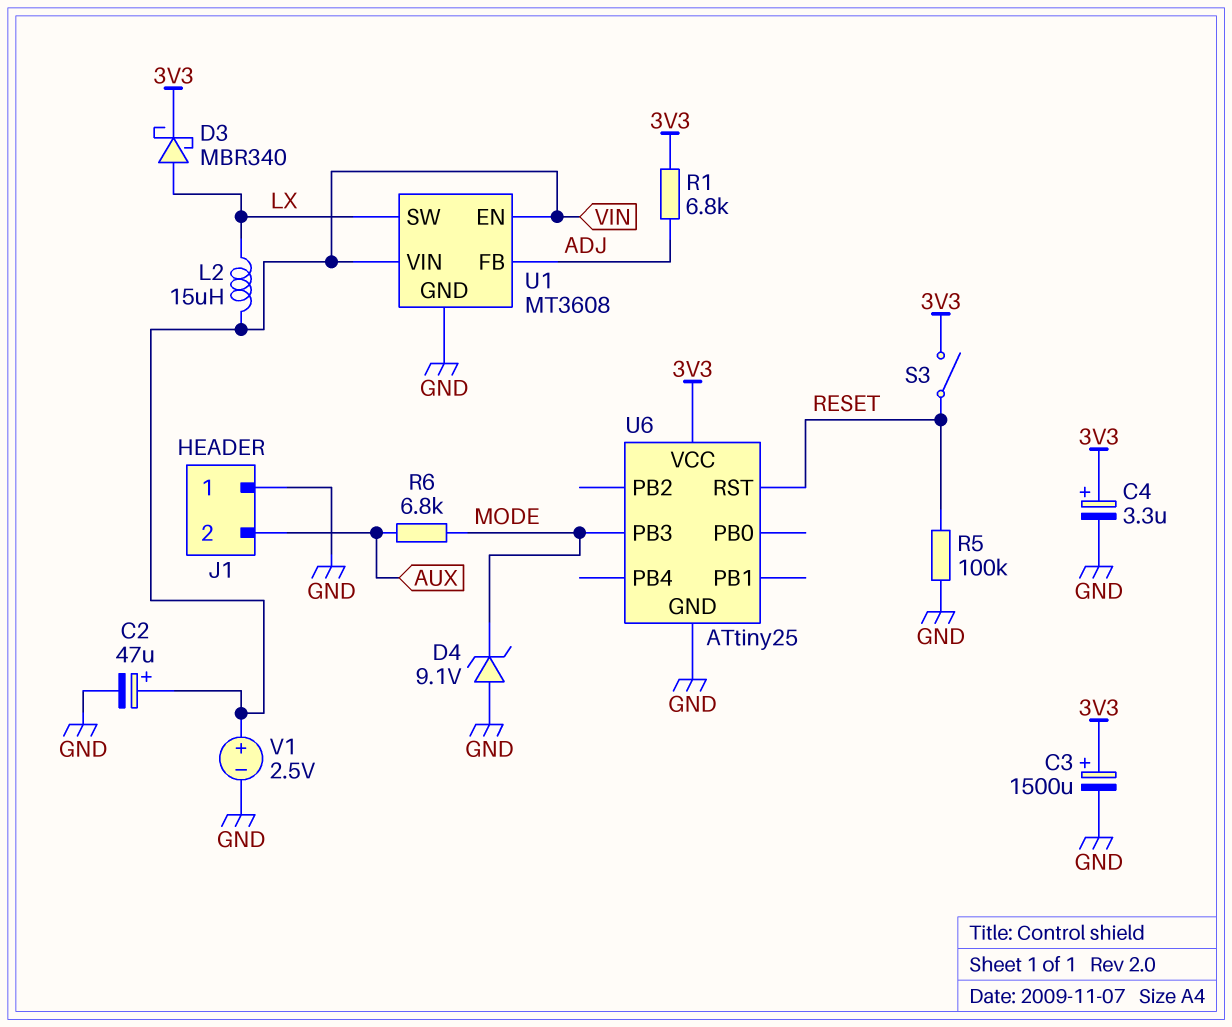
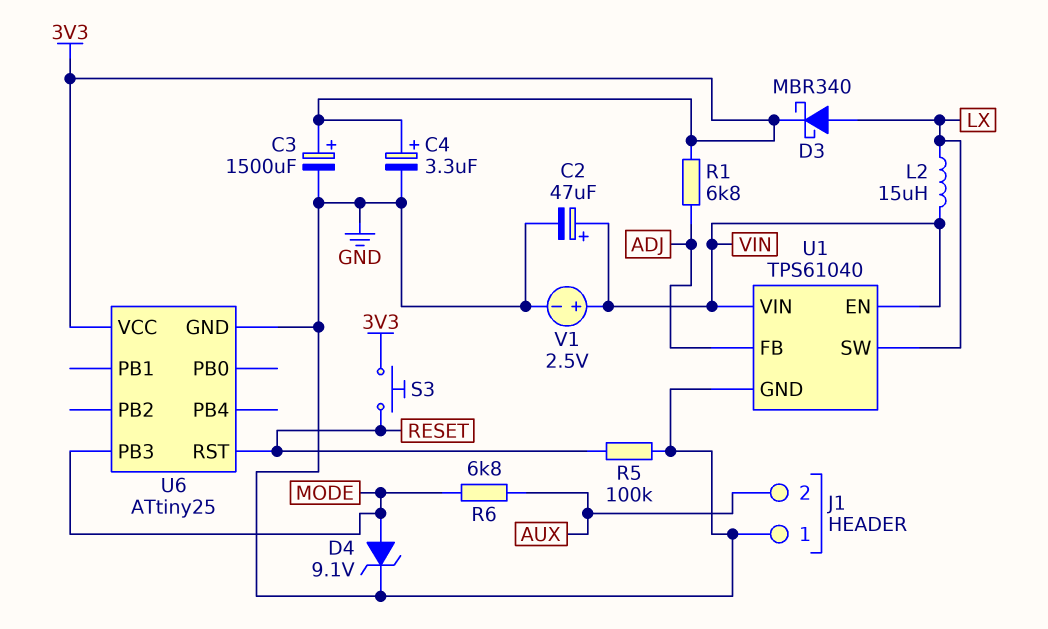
D4: zener 9.1V (A GND, K MODE) -> zener 9.1V (A MODE, K GND)
S3: switch (3V3, RESET) -> button (3V3, RESET)
U1: MT3608 -> TPS61040

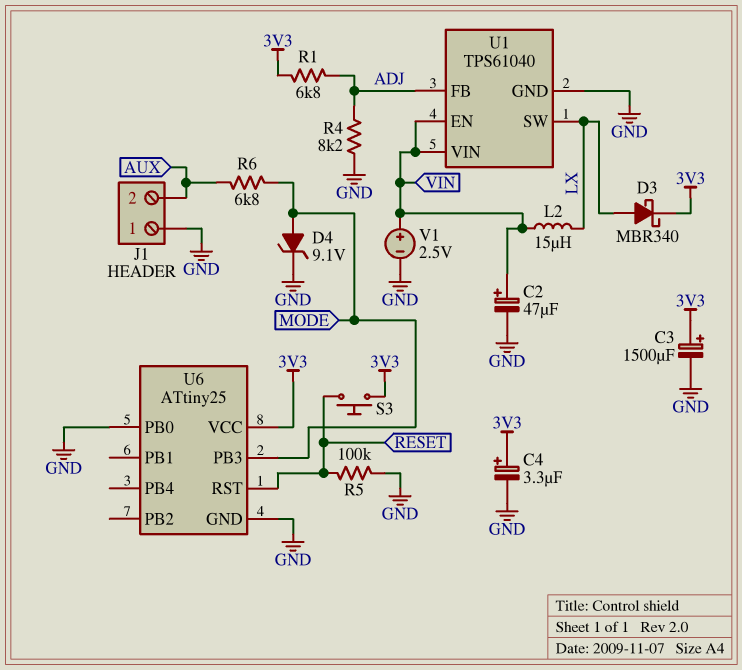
R4: none -> 8.2k (ADJ, GND)
U6 pin PB0: none -> GND

